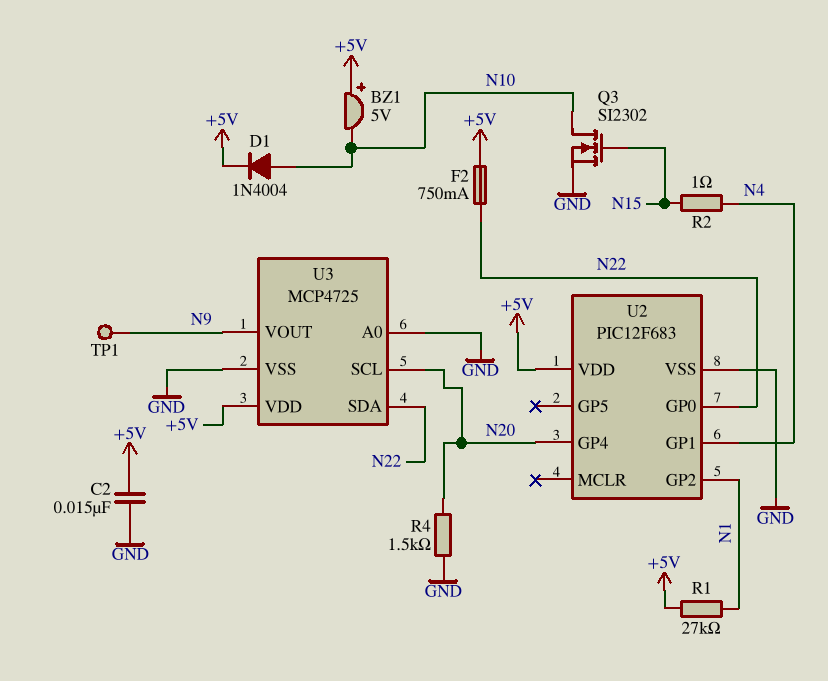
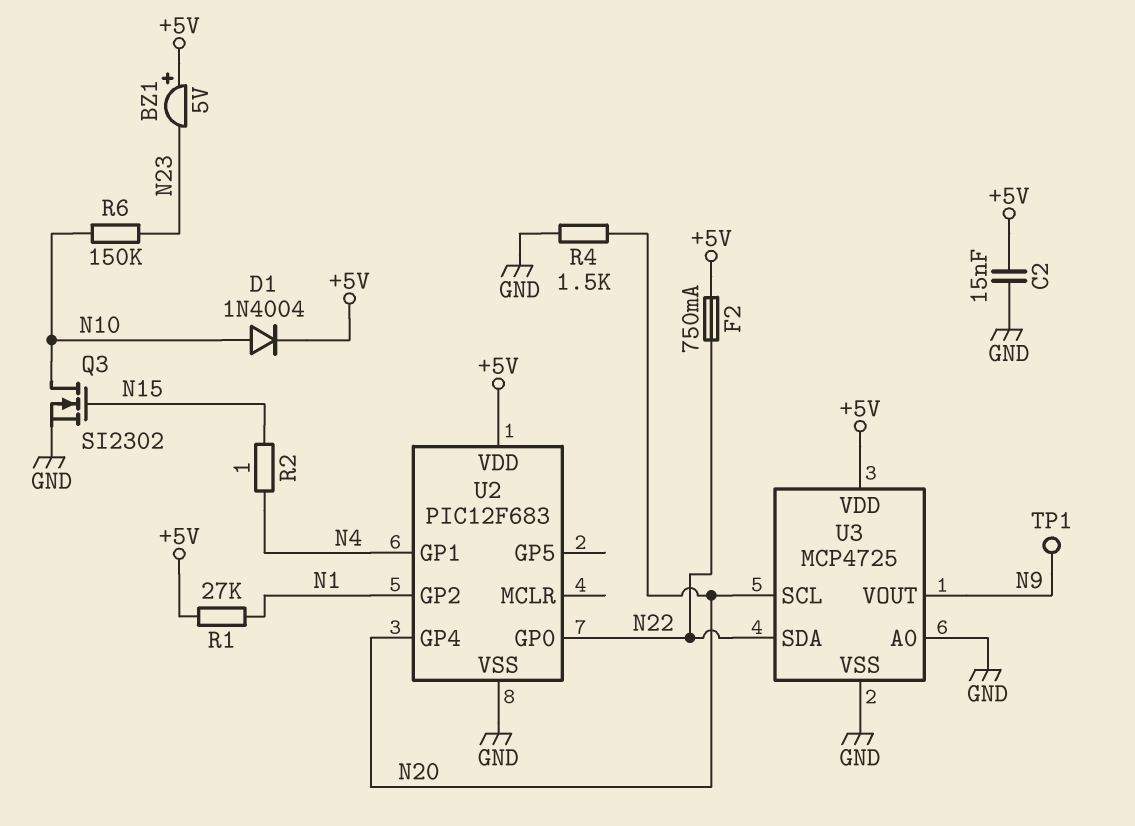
BZ1: buzzer 5V (plus +5V, minus N10) -> buzzer 5V (plus +5V, minus N23)
R6: none -> 150k (N10, N23)

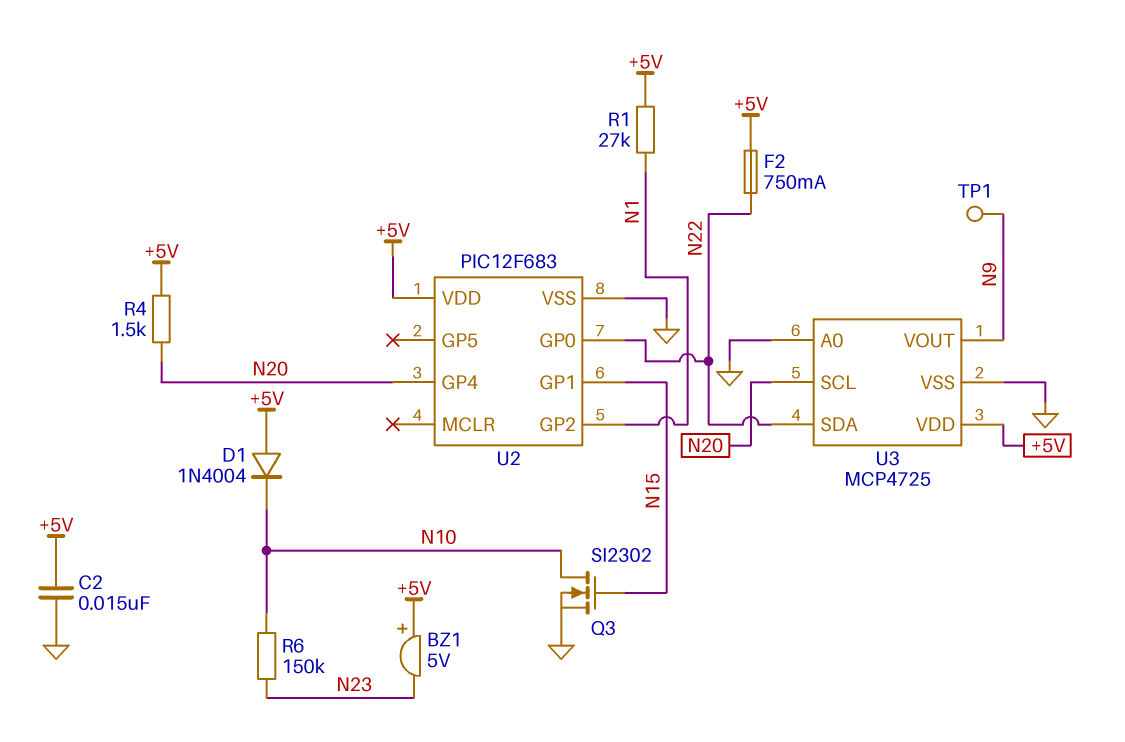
D1: diode 1N4004 (A N10, K +5V) -> diode 1N4004 (A +5V, K N10)
R2: 1 (N4, N15) -> none
R4: 1.5k (GND, N20) -> 1.5k (+5V, N20)
U2 pin GP1: N4 -> N15

